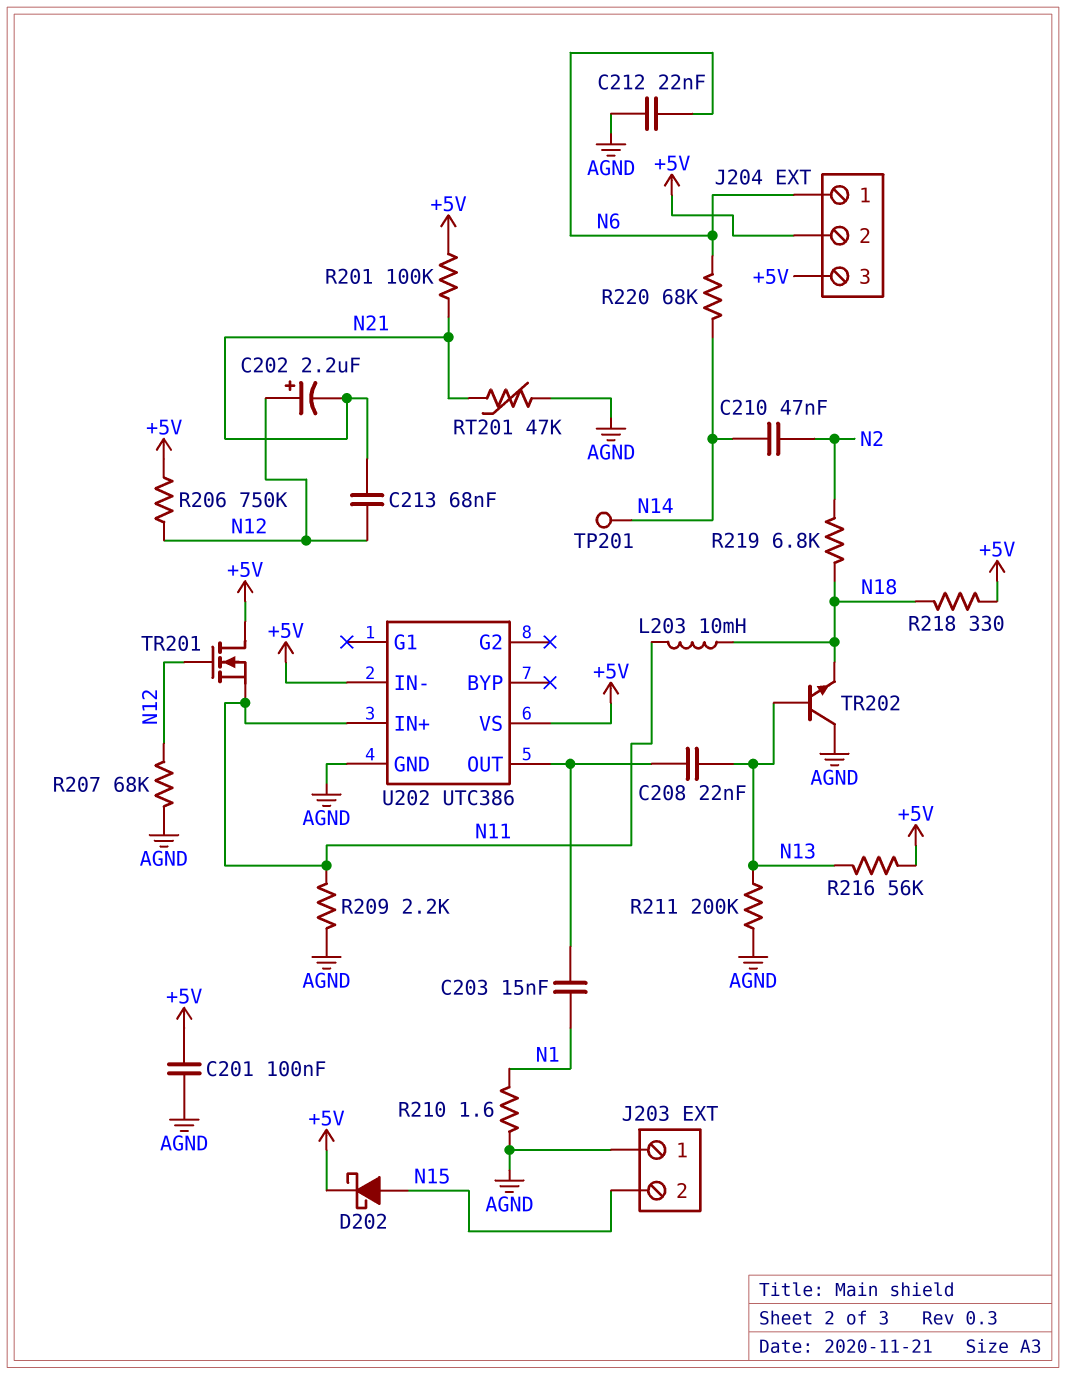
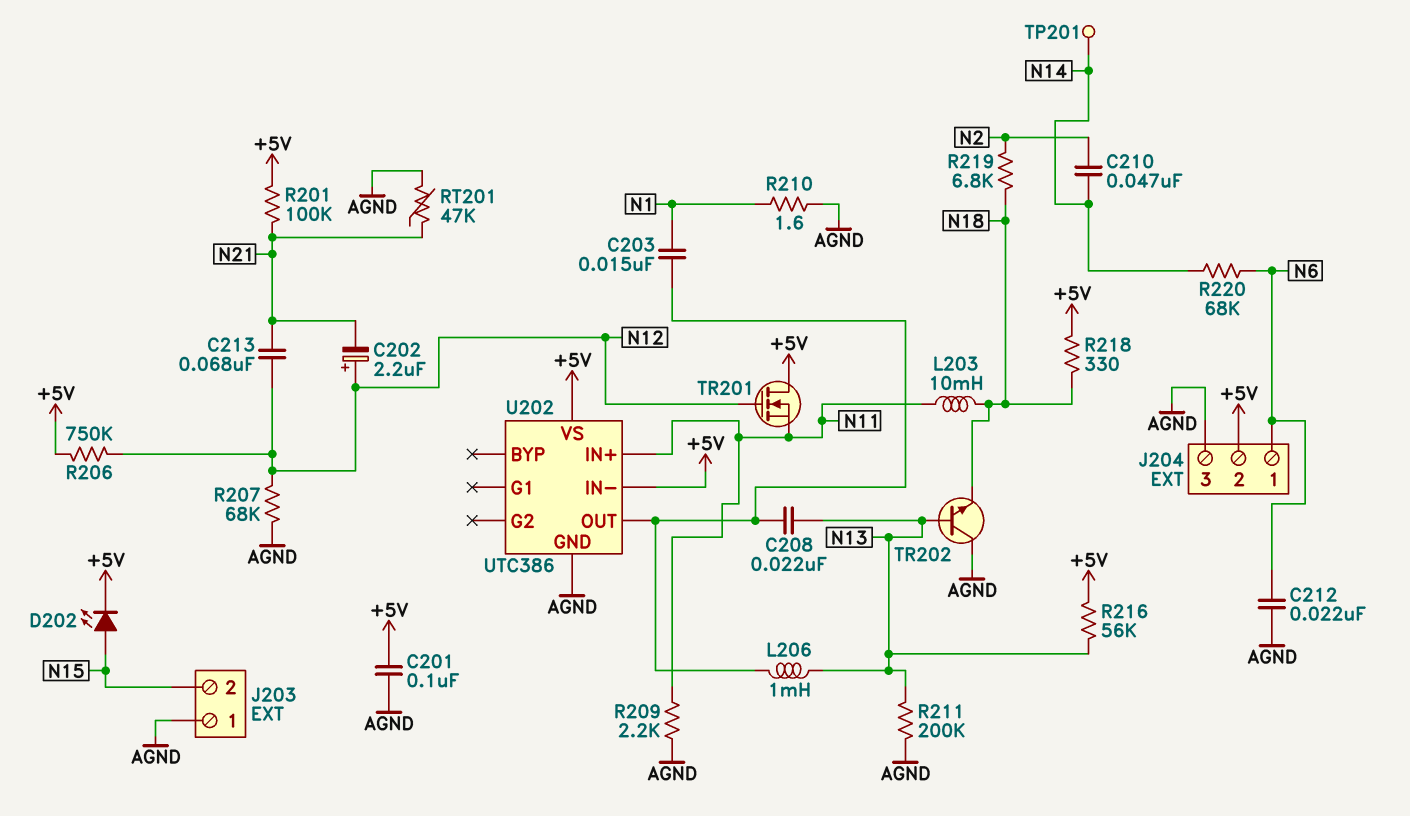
D202: schottky (A N15, K +5V) -> LED (A N15, K +5V)
J204 pin 3: +5V -> AGND
L206: none -> 1mH (N13, U202/OUT)

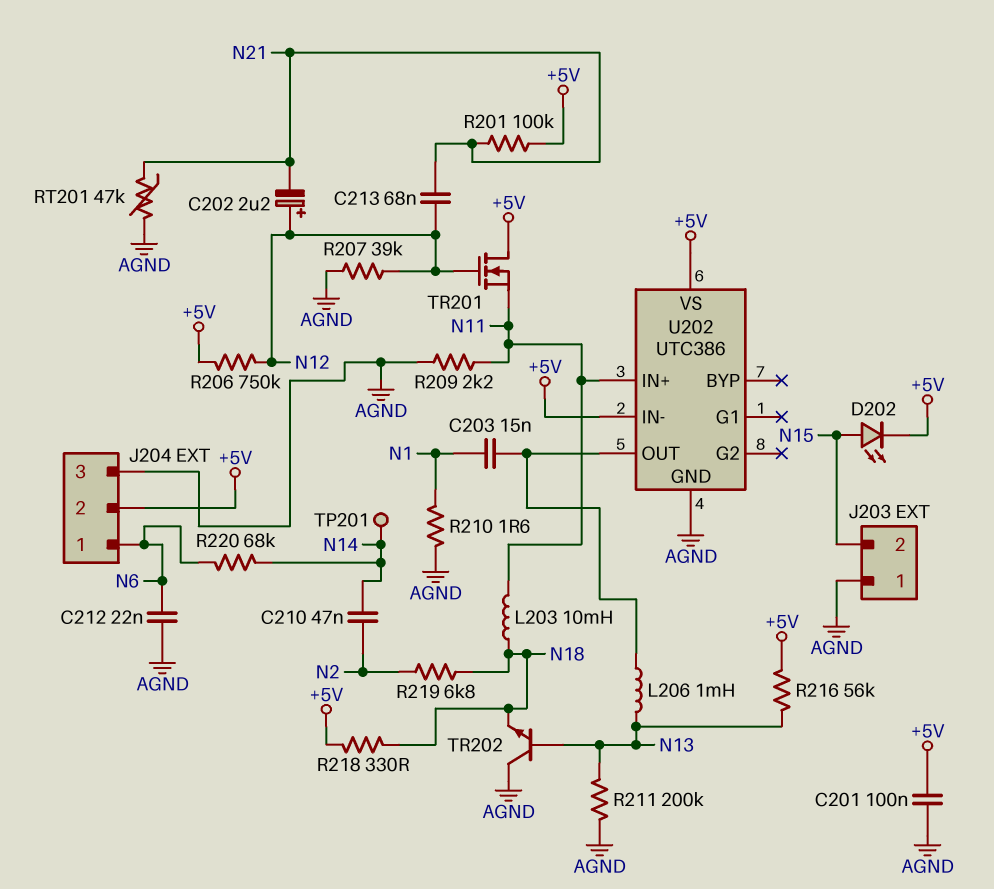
C208: 22nF (N13, U202/OUT) -> none
R207: 68k (AGND, N12) -> 39k (AGND, N12)

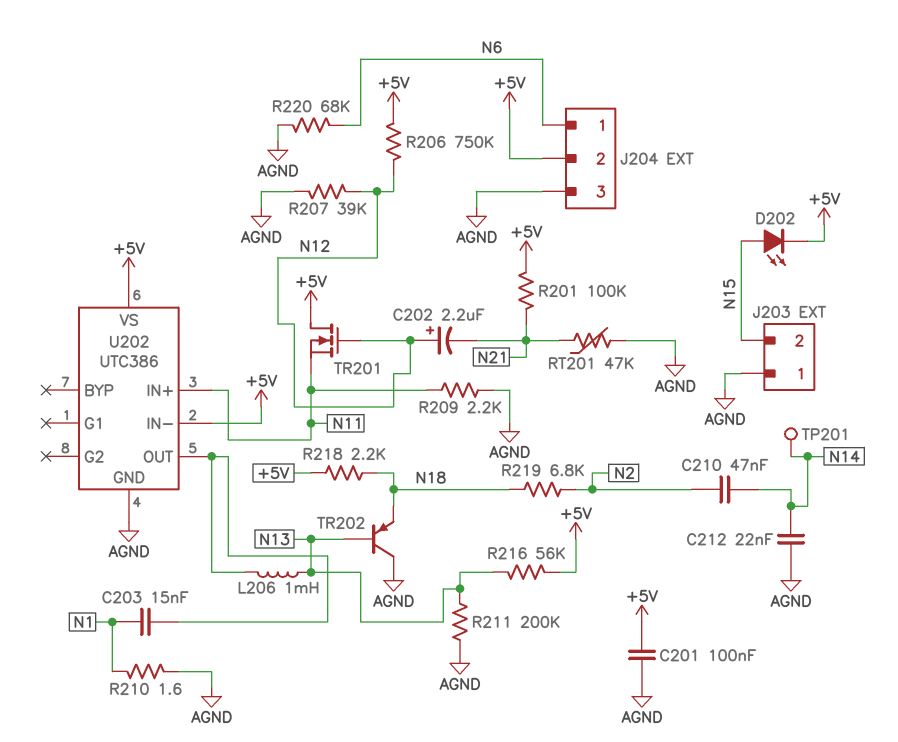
C212: 22nF (AGND, N6) -> 22nF (AGND, N14)
C213: 68nF (N12, N21) -> none
L203: 10mH (N11, N18) -> none
R218: 330 (+5V, N18) -> 2.2k (+5V, N18)
R220: 68k (N6, N14) -> 68k (AGND, N6)
TR202: NPN (B N13, C AGND, E N18) -> PNP (B N13, C AGND, E N18)

